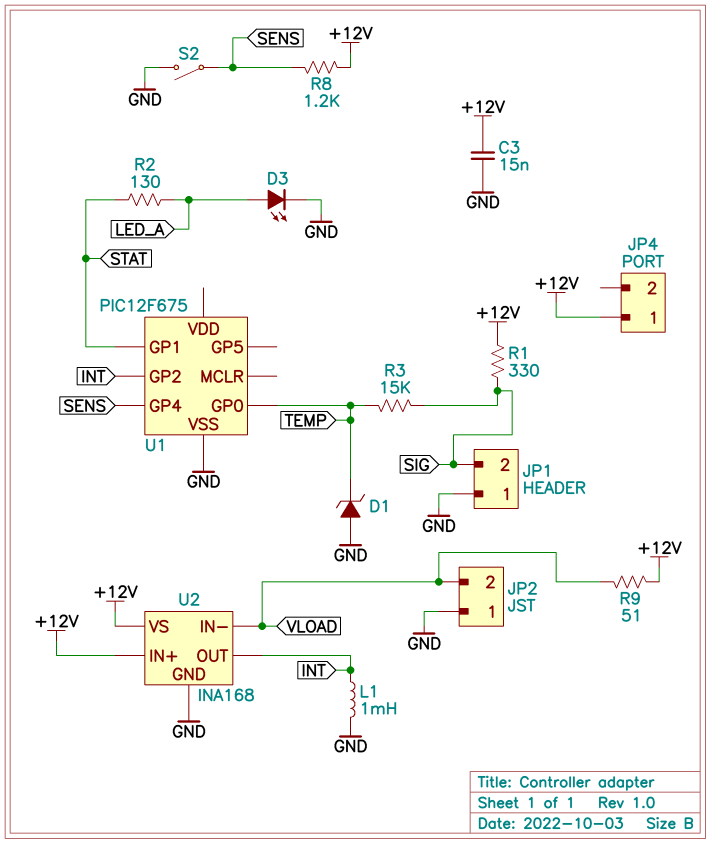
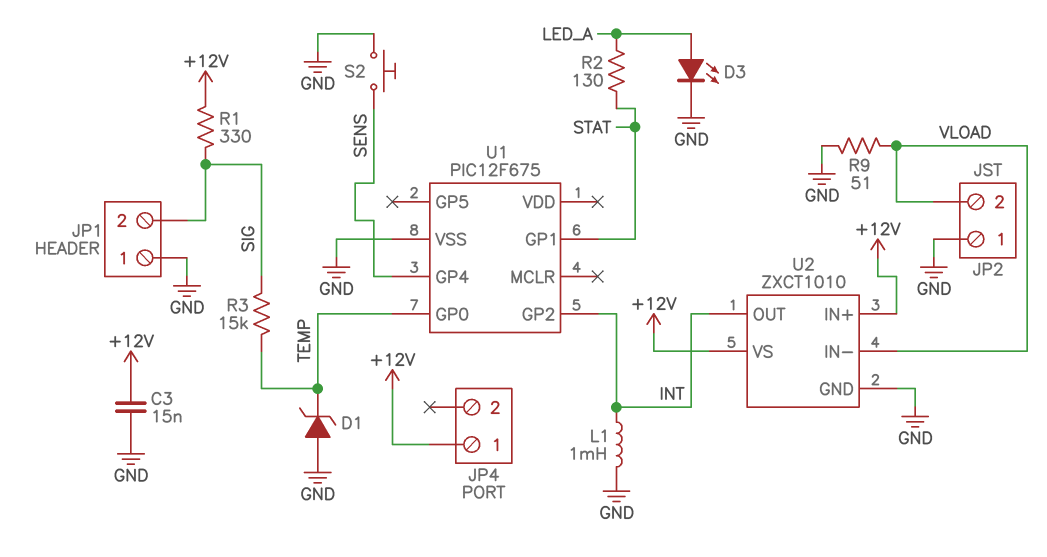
R8: 1.2k (+12V, SENS) -> none
R9: 51 (+12V, VLOAD) -> 51 (GND, VLOAD)
S2: switch (GND, SENS) -> button (GND, SENS)
U2: INA168 -> ZXCT1010

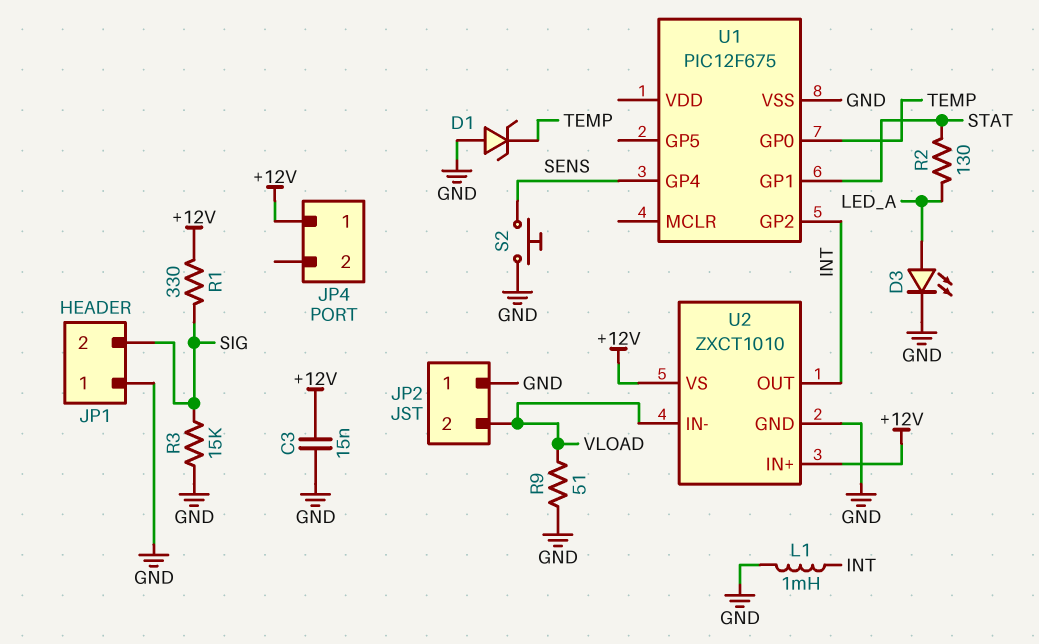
R3: 15k (SIG, TEMP) -> 15k (GND, SIG)

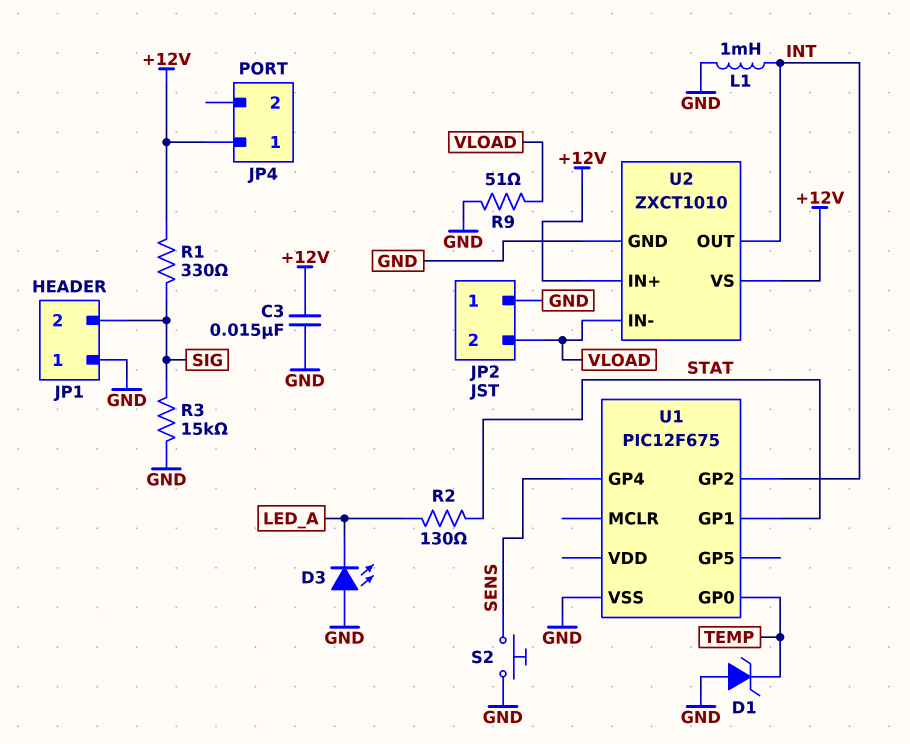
D3: LED (A LED_A, K GND) -> LED (A GND, K LED_A)

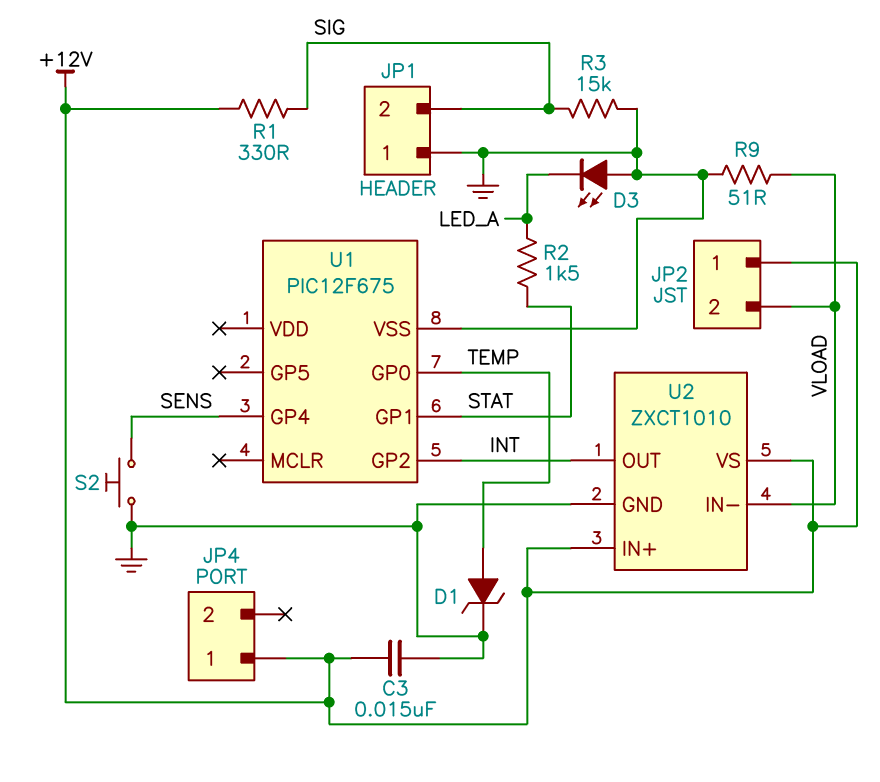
D1: zener (A GND, K TEMP) -> zener (A TEMP, K GND)
JP2 pin 1: GND -> +12V
L1: 1mH (GND, INT) -> none
R2: 130 (LED_A, STAT) -> 1.5k (LED_A, STAT)

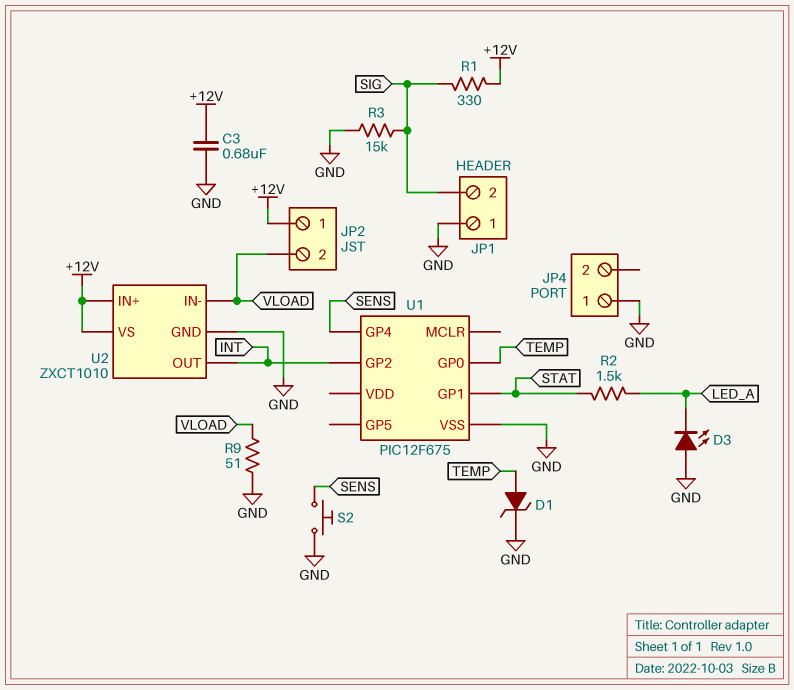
C3: 15nF (+12V, GND) -> 680nF (+12V, GND)
JP4 pin 1: +12V -> GND

